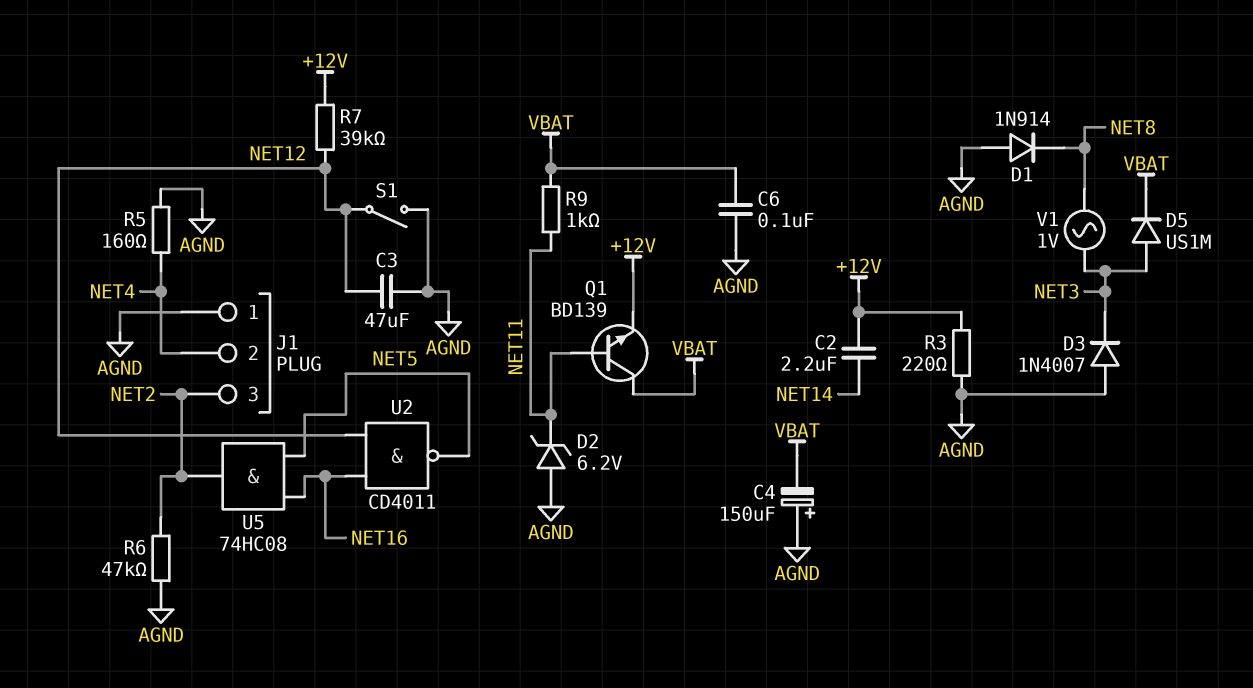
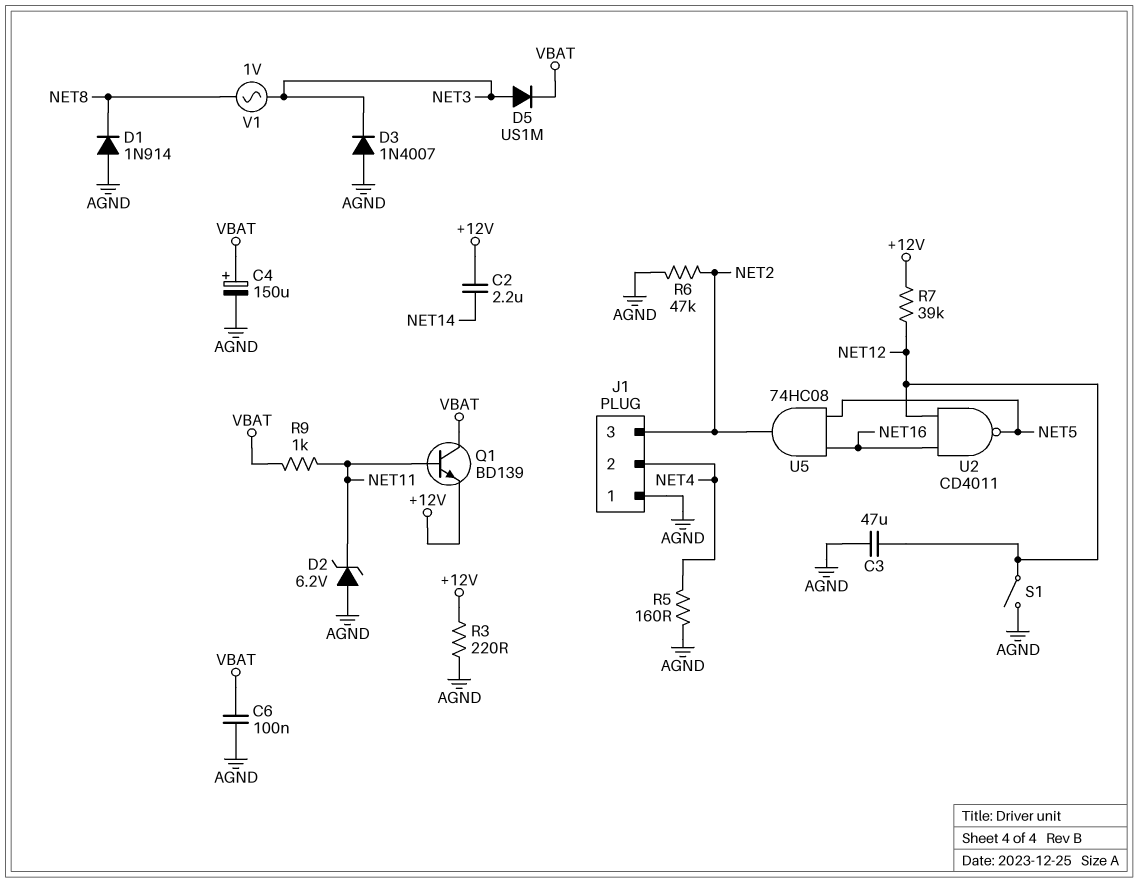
C4: 150uF (plus AGND, minus VBAT) -> 150uF (plus VBAT, minus AGND)

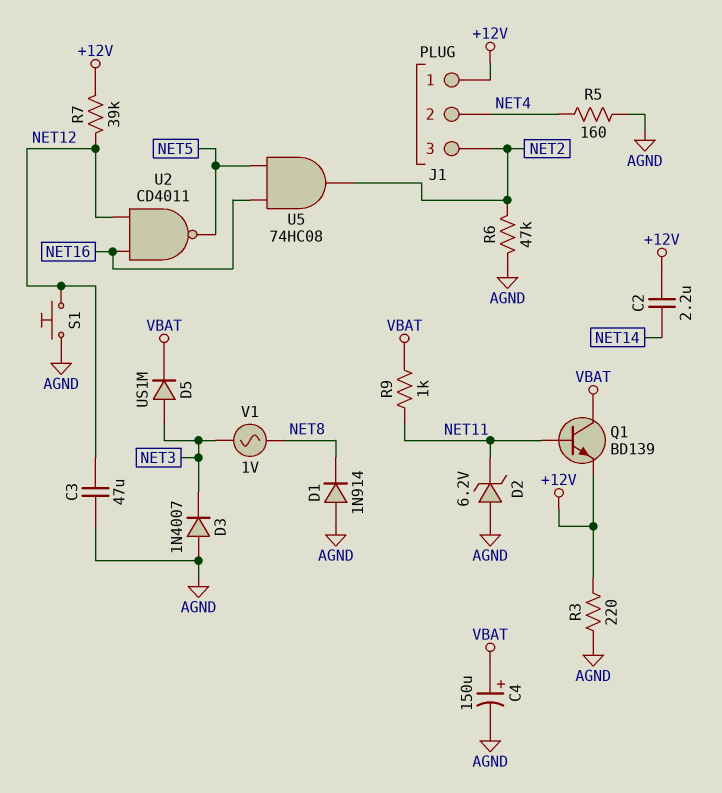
C6: 100nF (AGND, VBAT) -> none
J1 pin 1: AGND -> +12V
S1: switch (AGND, NET12) -> button (AGND, NET12)

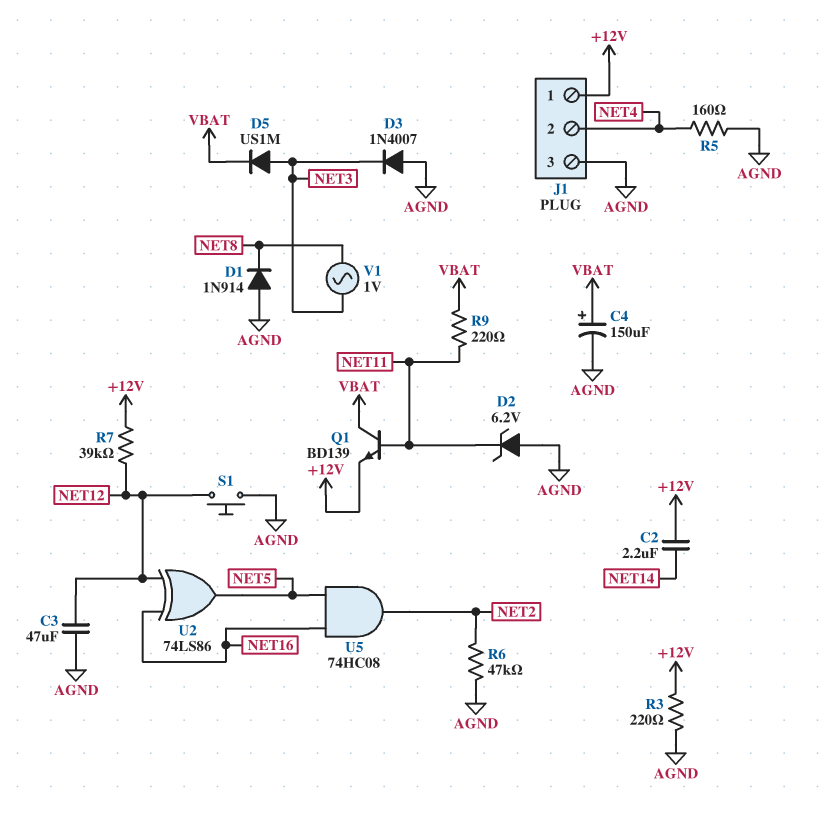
J1 pin 3: NET2 -> AGND
R9: 1k (NET11, VBAT) -> 220 (NET11, VBAT)
U2: NAND CD4011 (in NET12, in NET16, out NET5) -> XOR 74LS86 (in NET12, in NET16, out NET5)

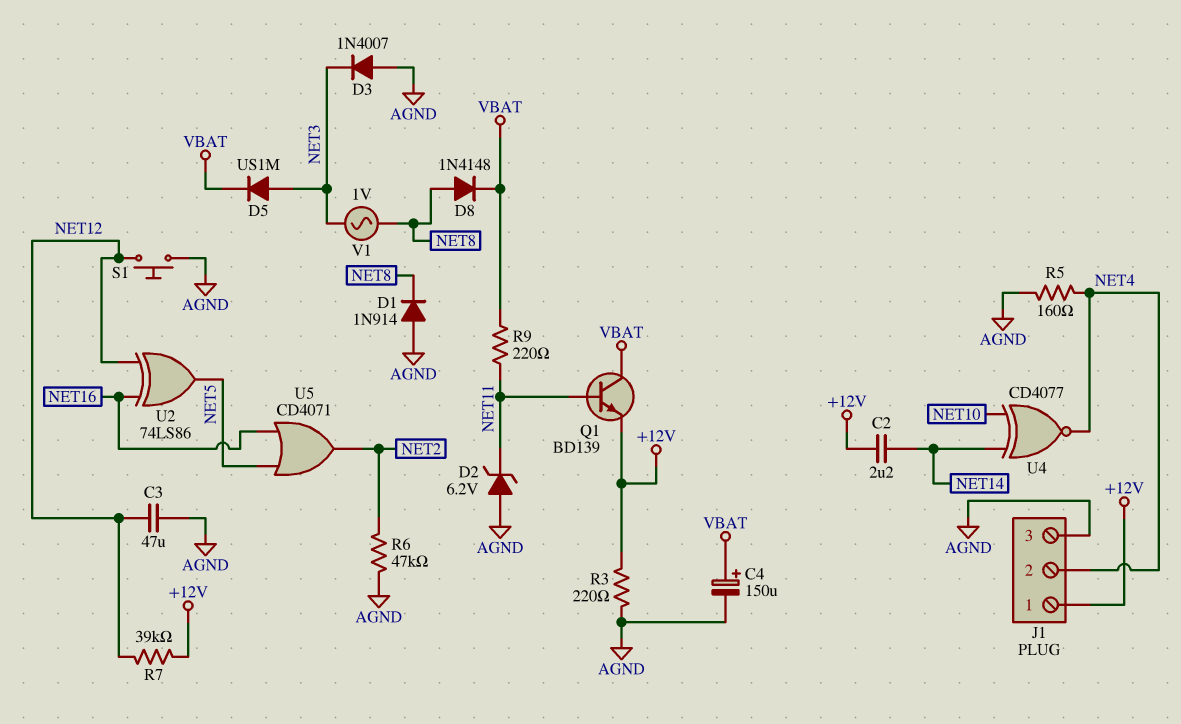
D8: none -> diode 1N4148 (A NET8, K VBAT)
U4: none -> XNOR CD4077 (in NET10, in NET14, out NET4)
U5: AND 74HC08 (in NET5, in NET16, out NET2) -> OR CD4071 (in NET5, in NET16, out NET2)

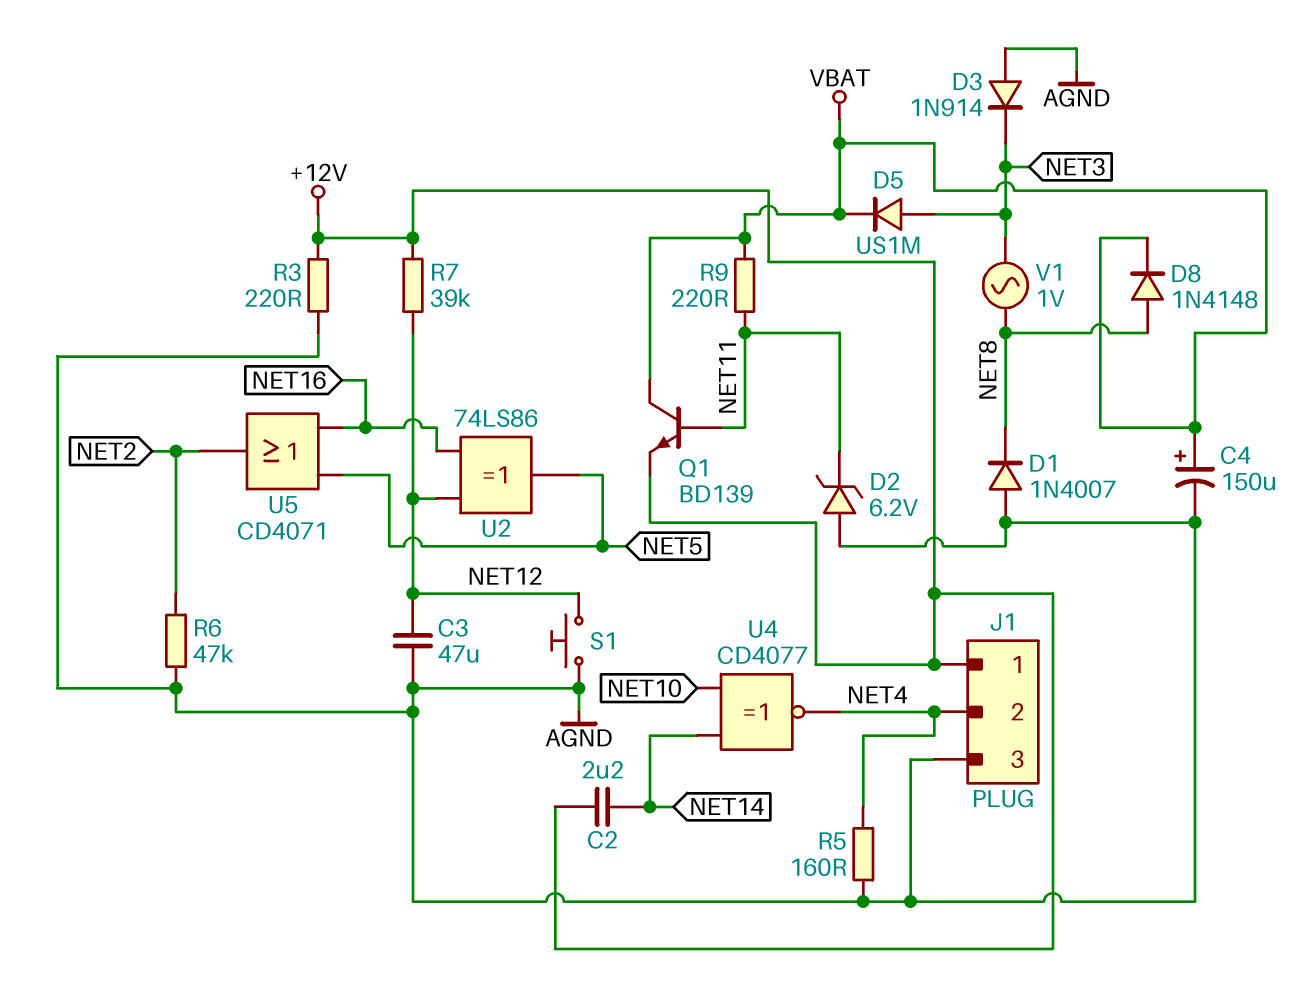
D1: diode 1N914 (A AGND, K NET8) -> diode 1N4007 (A AGND, K NET8)
D3: diode 1N4007 (A AGND, K NET3) -> diode 1N914 (A AGND, K NET3)

